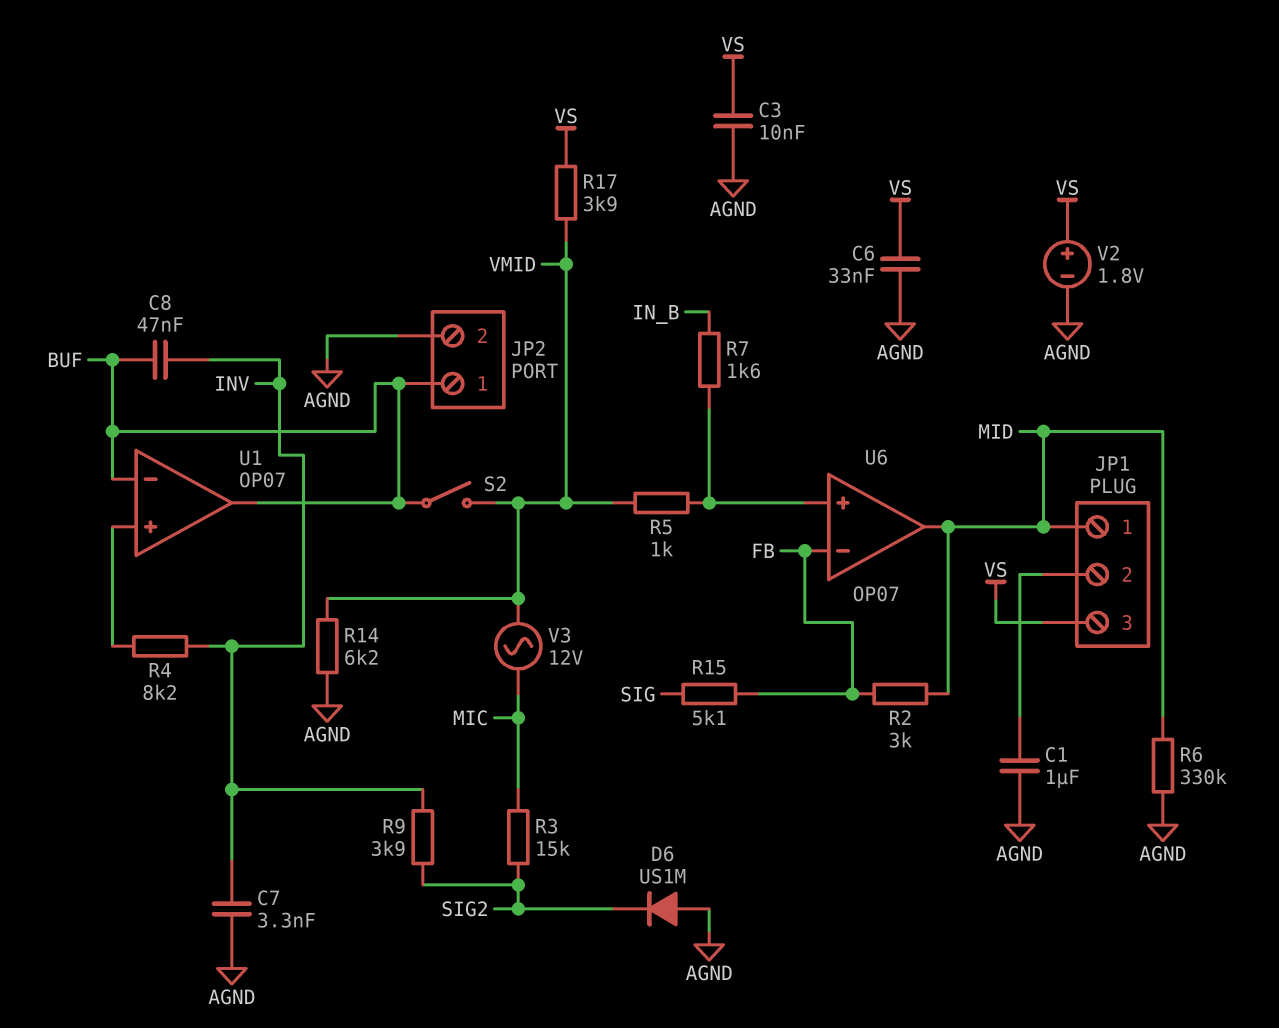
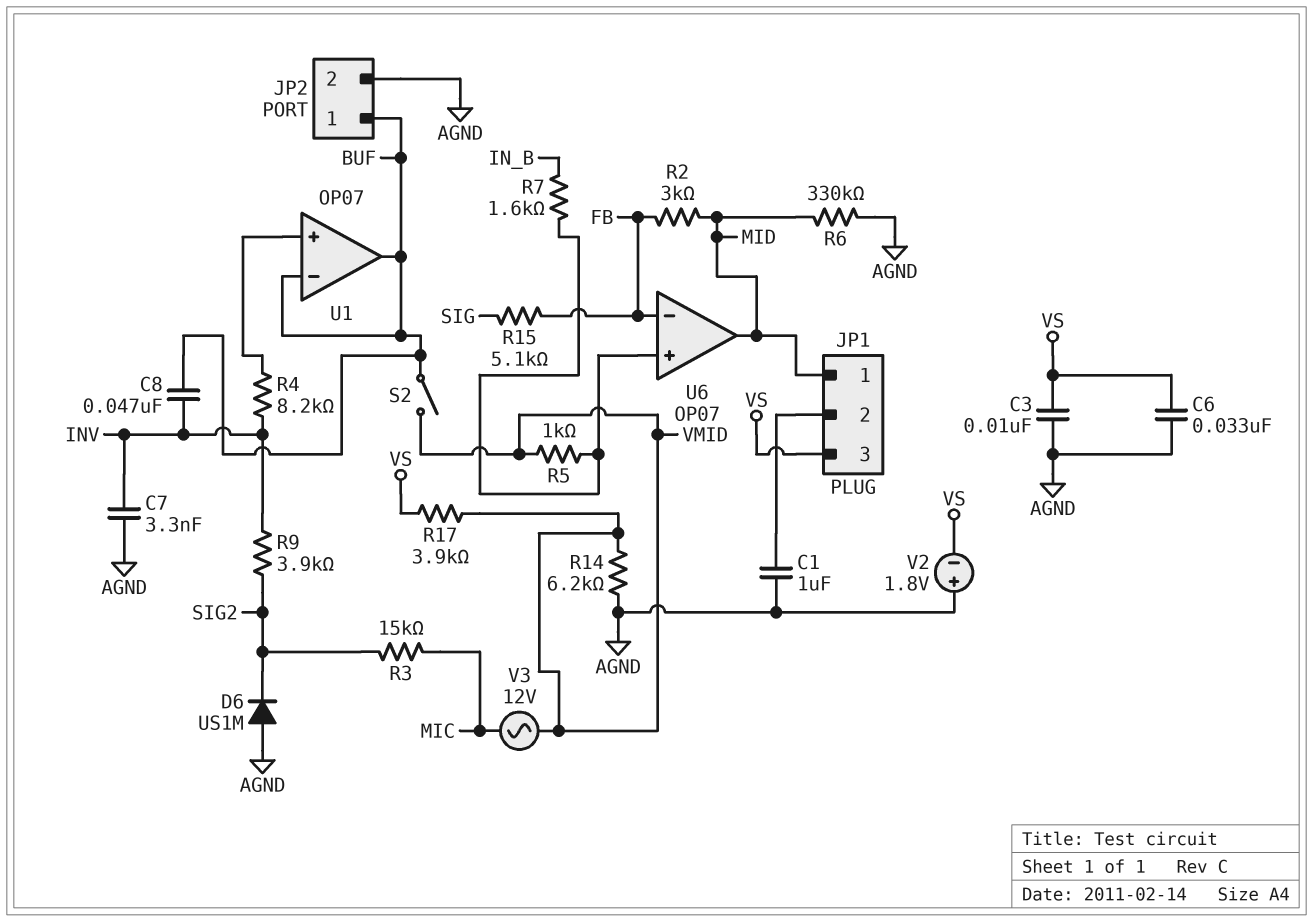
V2: 1.8V (plus VS, minus AGND) -> 1.8V (plus AGND, minus VS)

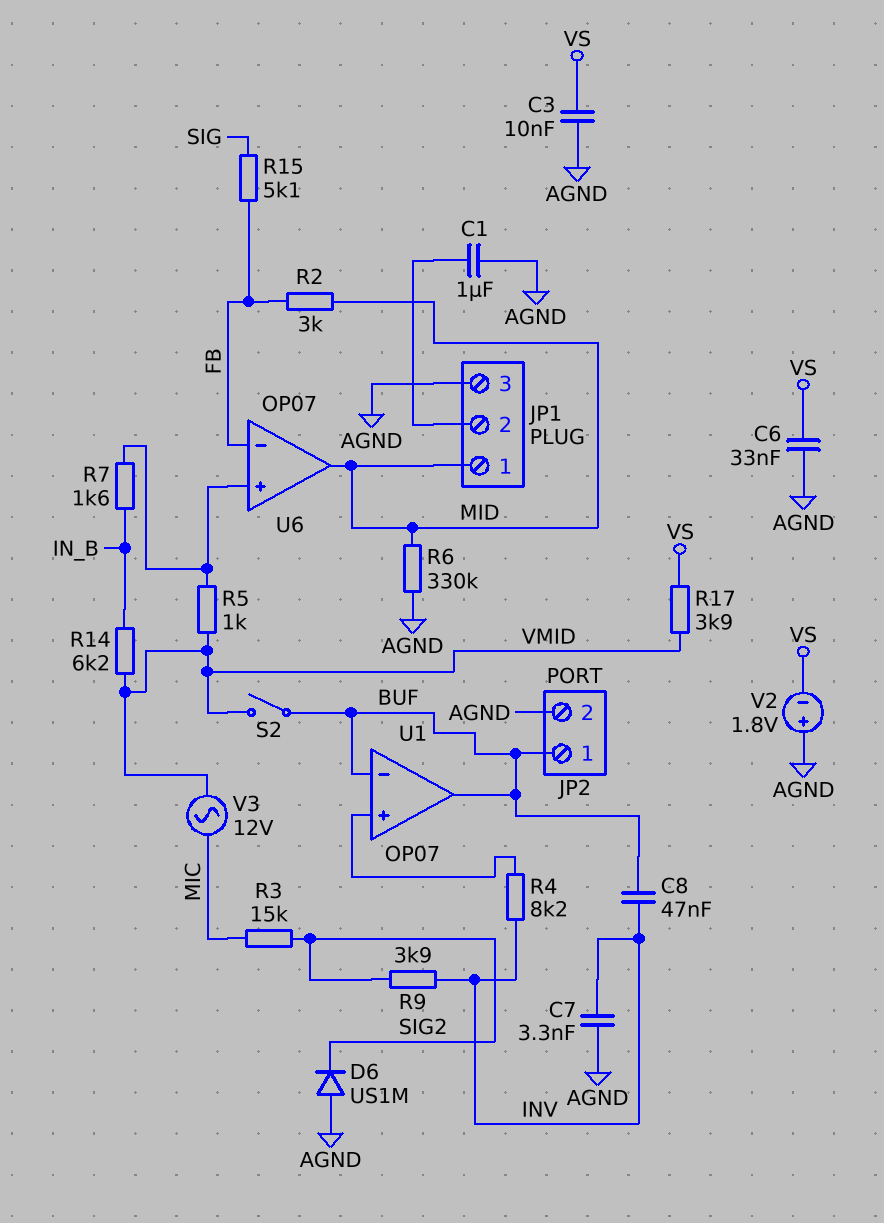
JP1 pin 3: VS -> AGND
R14: 6.2k (AGND, VMID) -> 6.2k (IN_B, VMID)

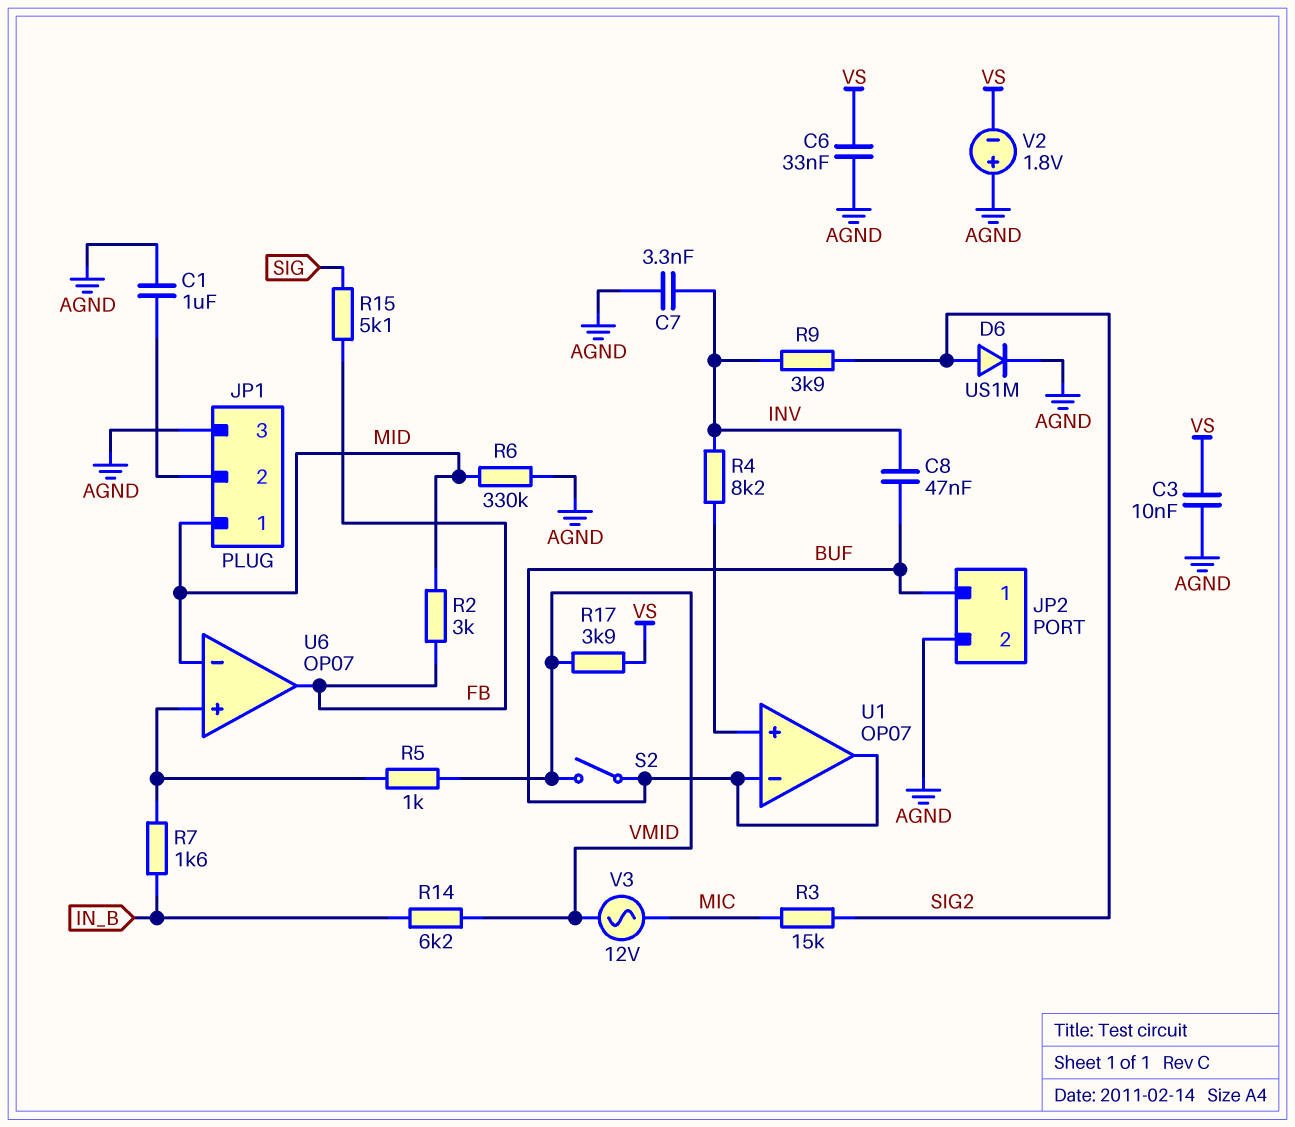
D6: diode US1M (A AGND, K SIG2) -> diode US1M (A SIG2, K AGND)
U6 pin in-: FB -> MID
U6 pin out: MID -> FB

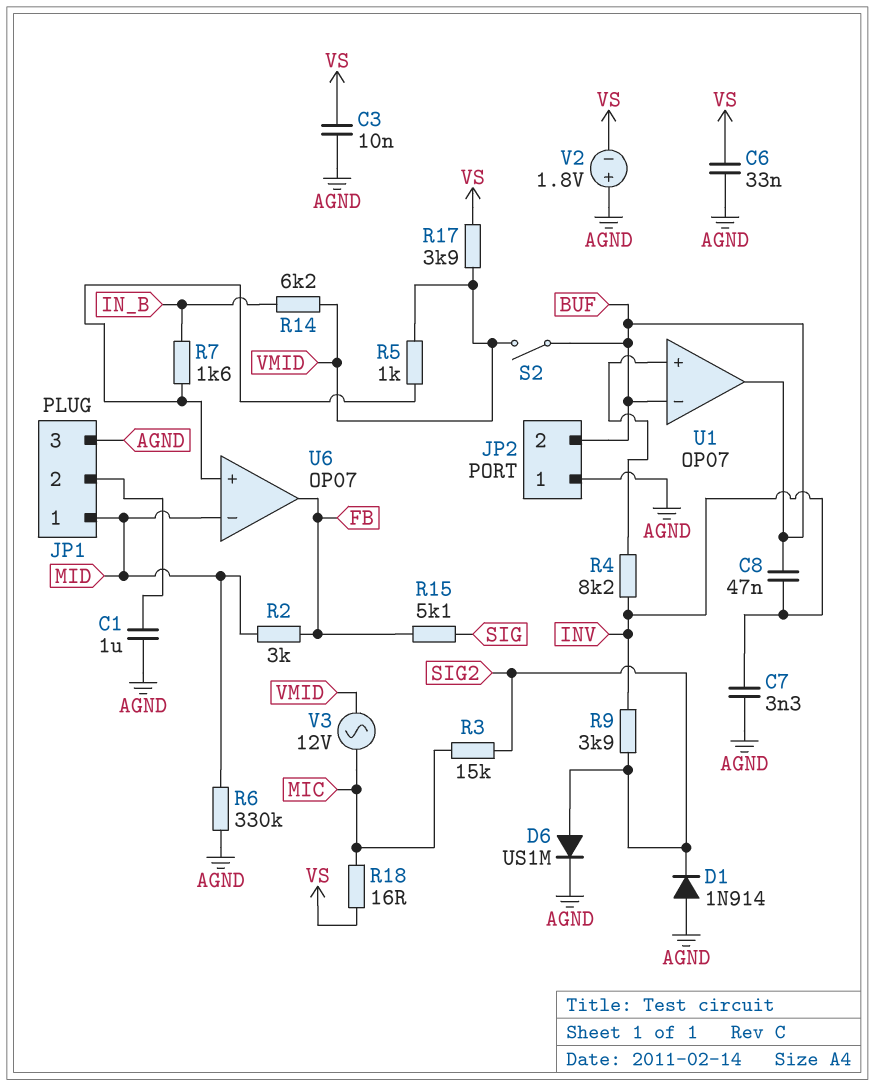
D1: none -> diode 1N914 (A AGND, K SIG2)
JP2 pin 1: BUF -> AGND
JP2 pin 2: AGND -> BUF
R18: none -> 16 (MIC, VS)

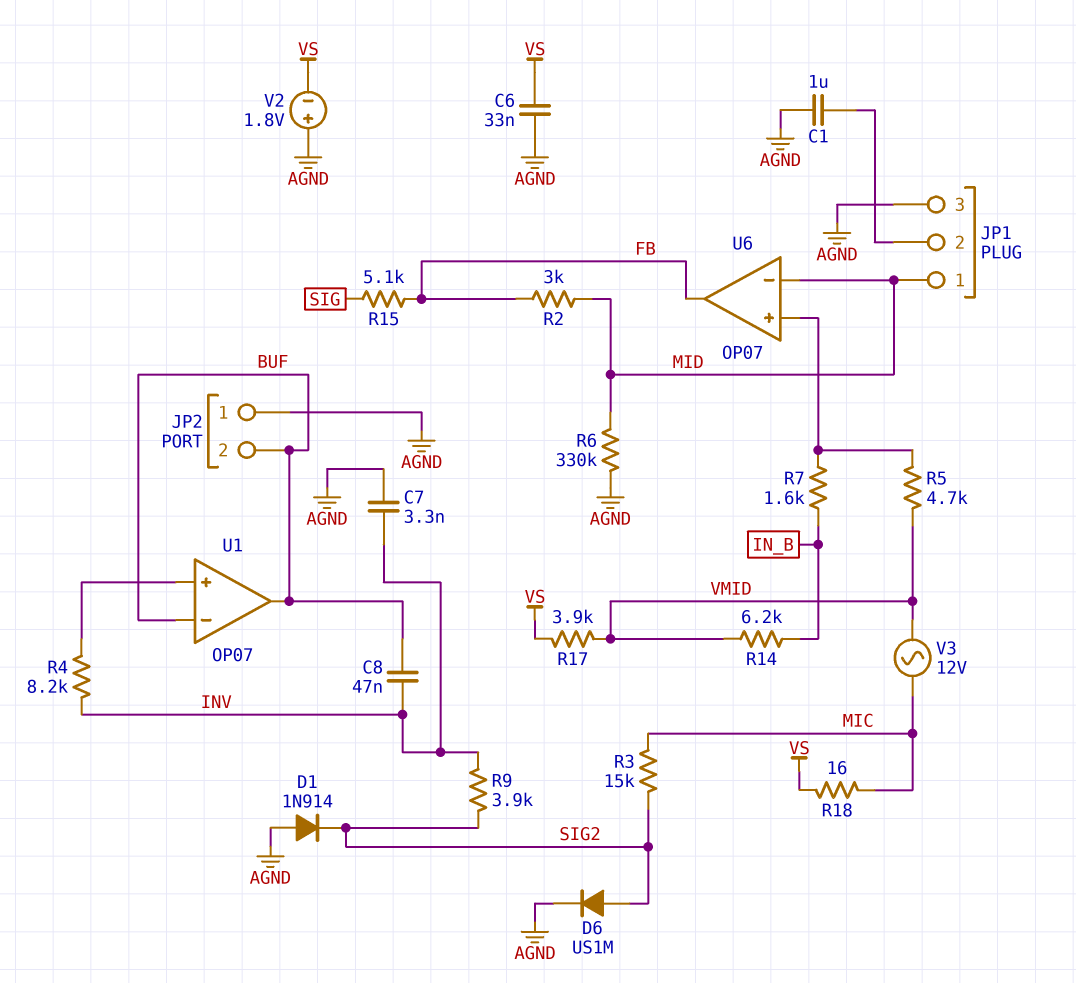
C3: 10nF (AGND, VS) -> none
R5: 1k (U6/in+, VMID) -> 4.7k (U6/in+, VMID)
S2: switch (BUF, VMID) -> none

